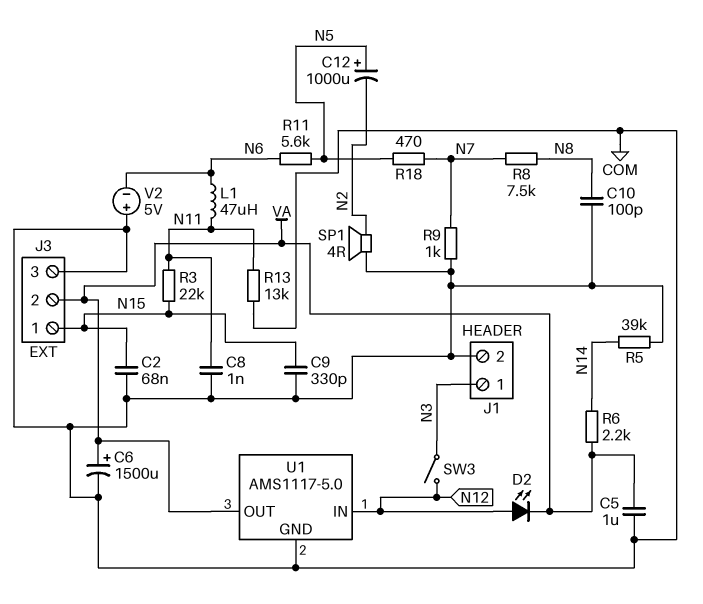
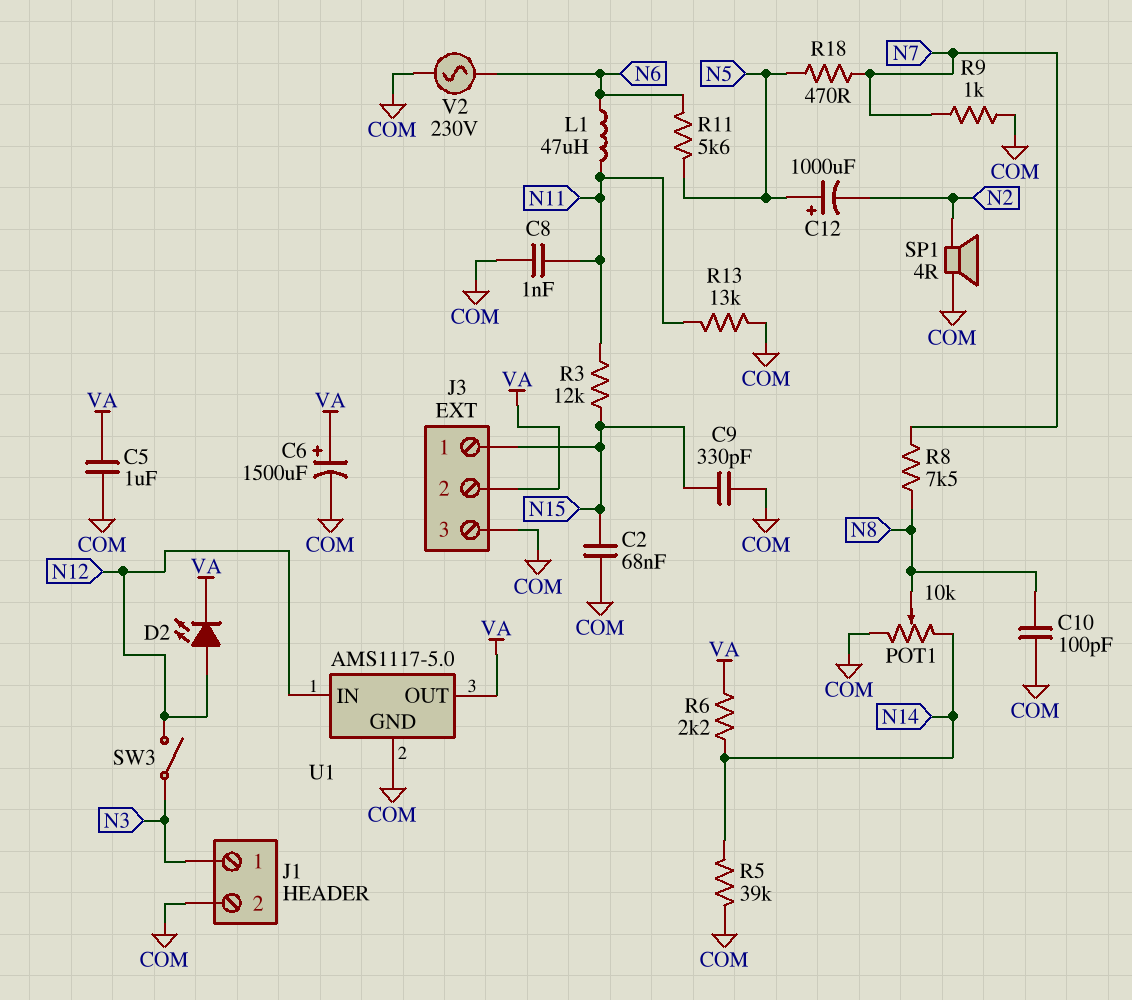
POT1: none -> 10k (COM, N14, wiper N8)
R3: 22k (N11, N15) -> 12k (N11, N15)
V2: 5V (plus COM, minus N6) -> AC 230V (COM, N6)

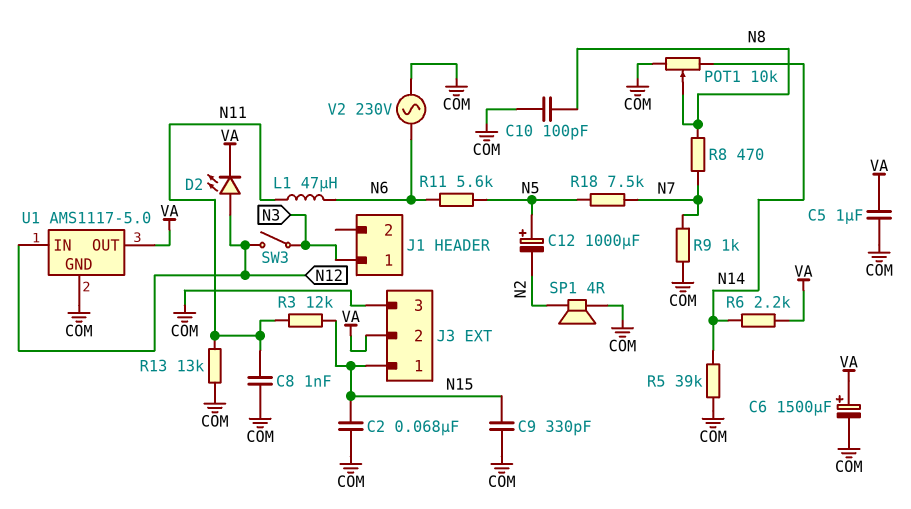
J1 pin 2: COM -> none
R8: 7.5k (N7, N8) -> 470 (N7, N8)
R18: 470 (N5, N7) -> 7.5k (N5, N7)

